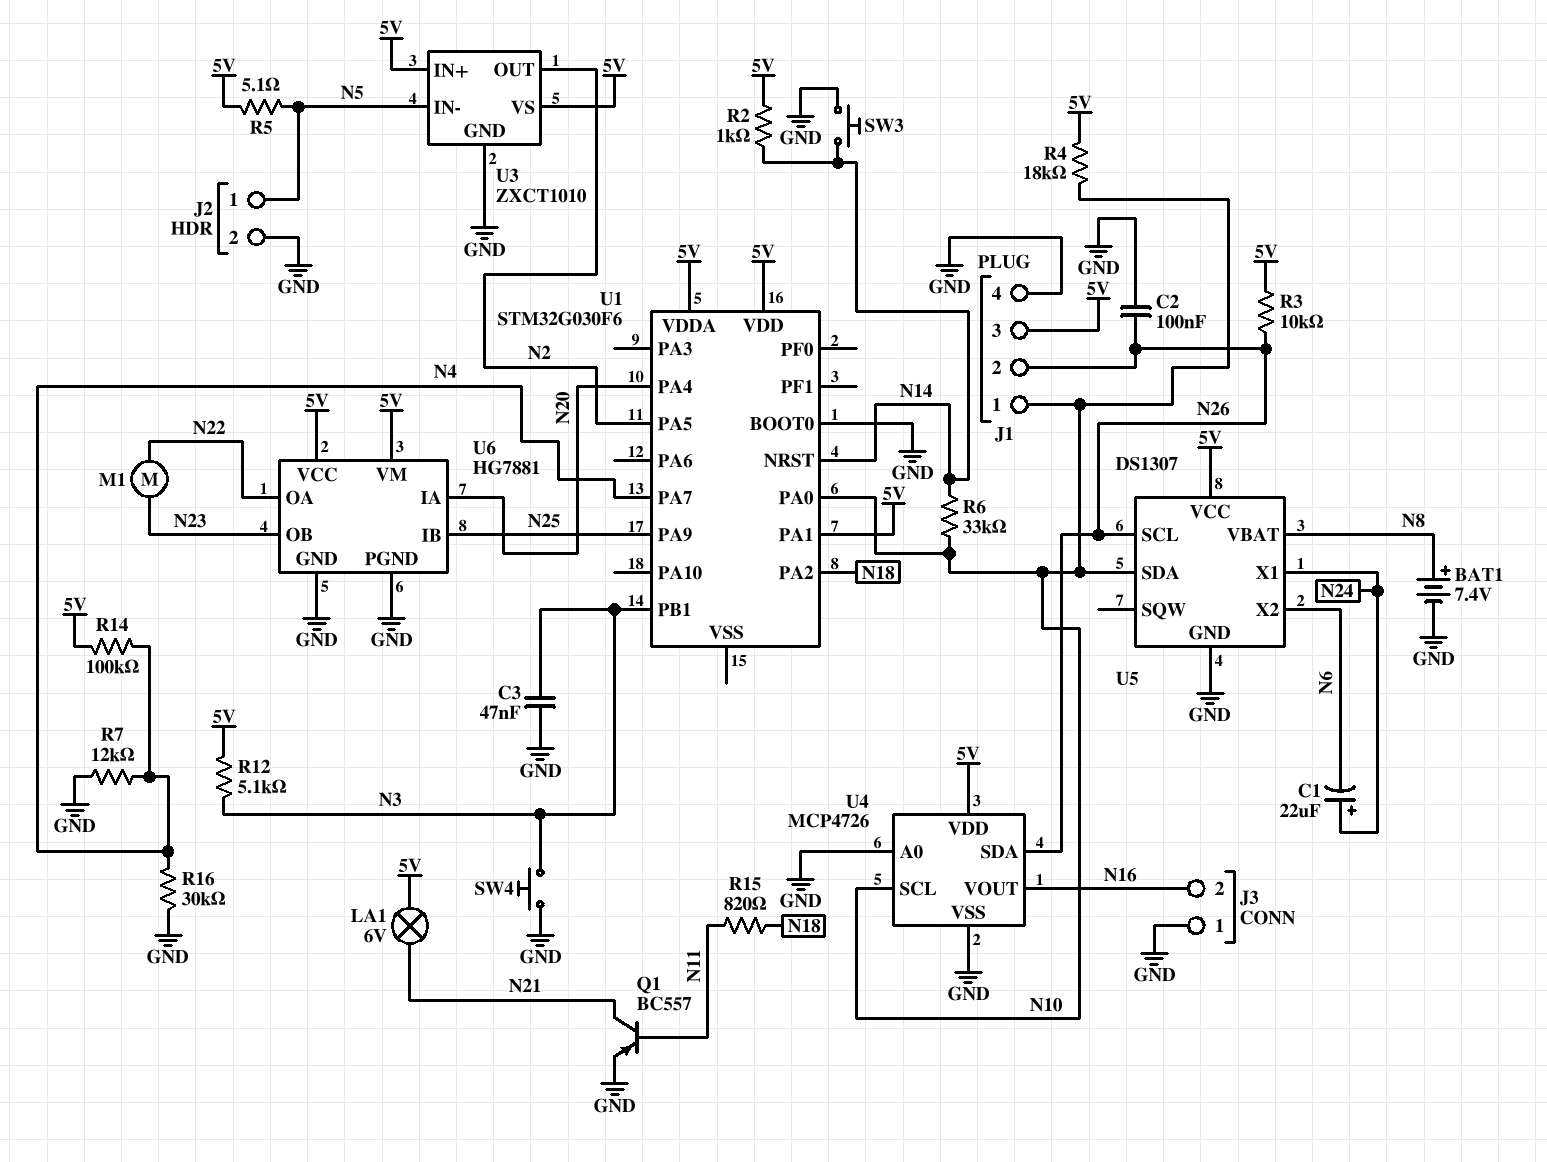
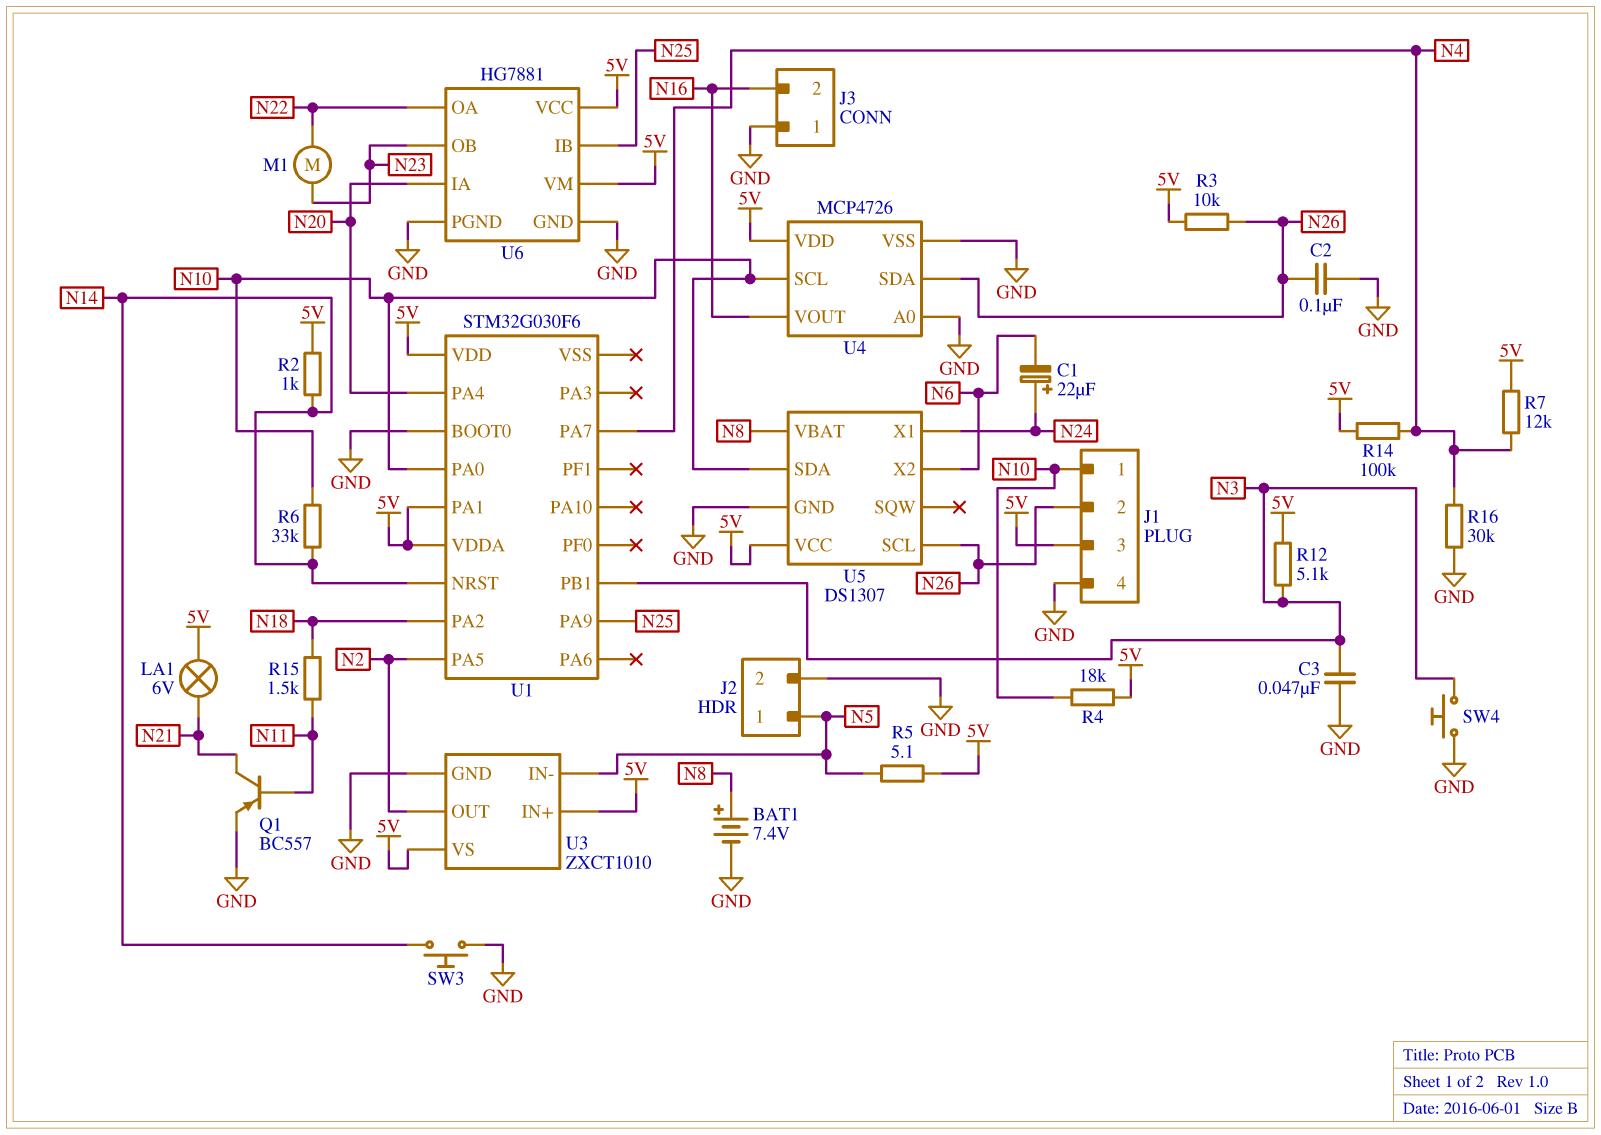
R7: 12k (GND, N4) -> 12k (5V, N4)
R15: 820 (N11, N18) -> 1.5k (N11, N18)

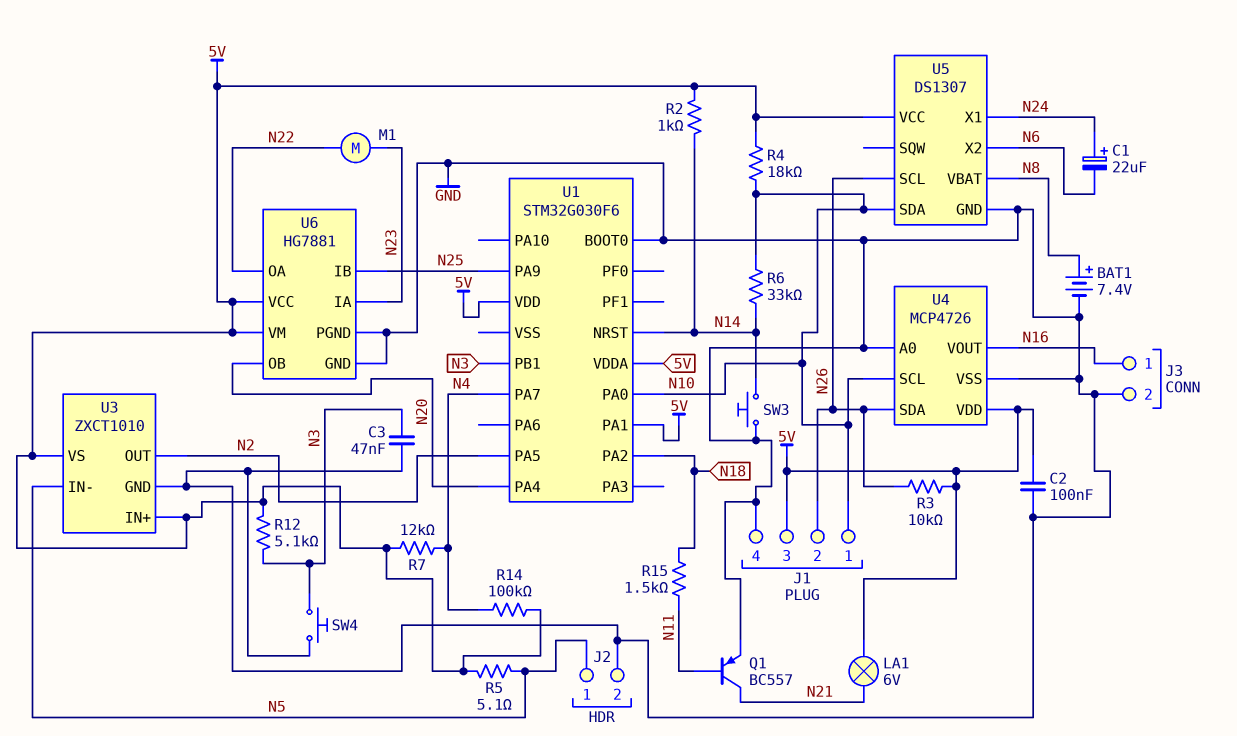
C2: 100nF (GND, N26) -> 100nF (5V, GND)
J3 pin 1: GND -> N16
J3 pin 2: N16 -> GND
R16: 30k (GND, N4) -> none
U6 pin IA: N20 -> N23
U6 pin OB: N23 -> N20

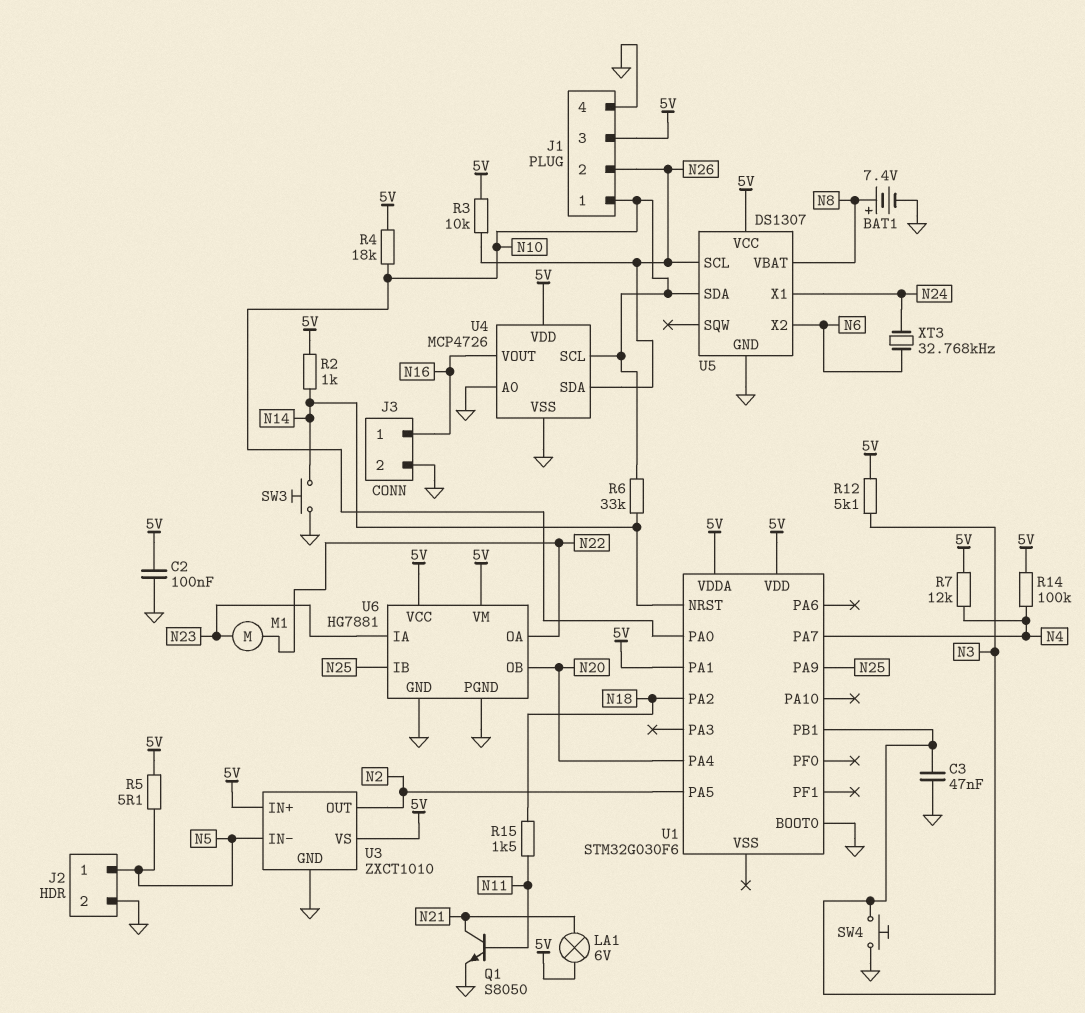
C1: 22uF (plus N24, minus N6) -> none
Q1: PNP BC557 (B N11, C N21, E GND) -> NPN S8050 (B N11, C N21, E GND)
XT3: none -> 32.768kHz (N6, N24)

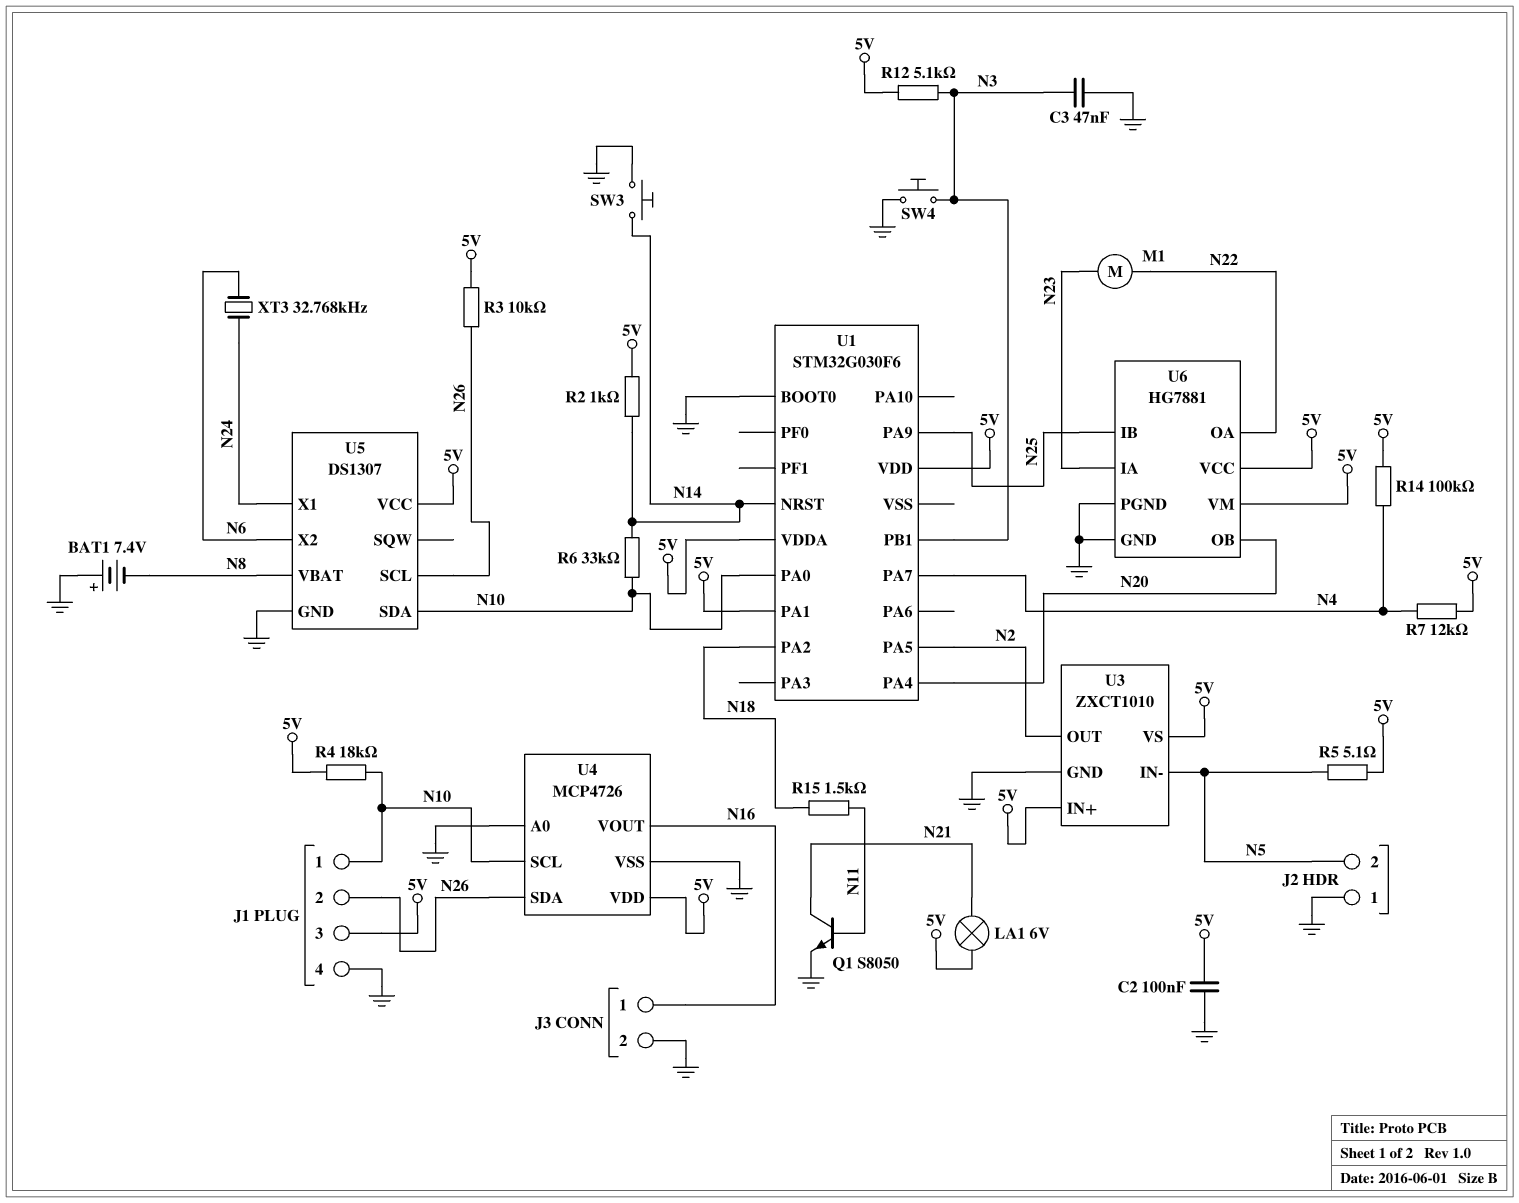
BAT1: 7.4V (plus N8, minus GND) -> 7.4V (plus GND, minus N8)
J2 pin 1: N5 -> GND
J2 pin 2: GND -> N5

